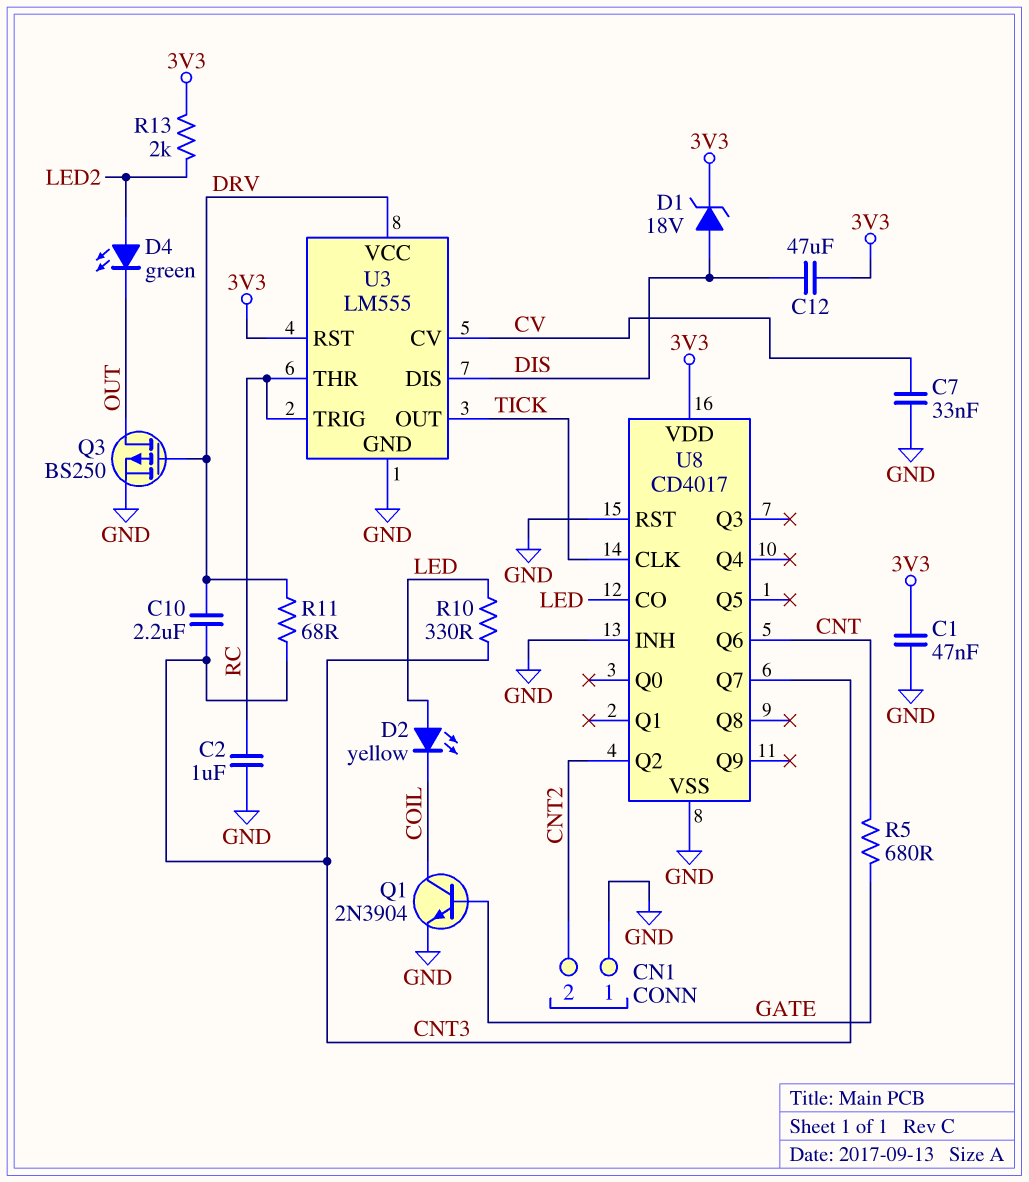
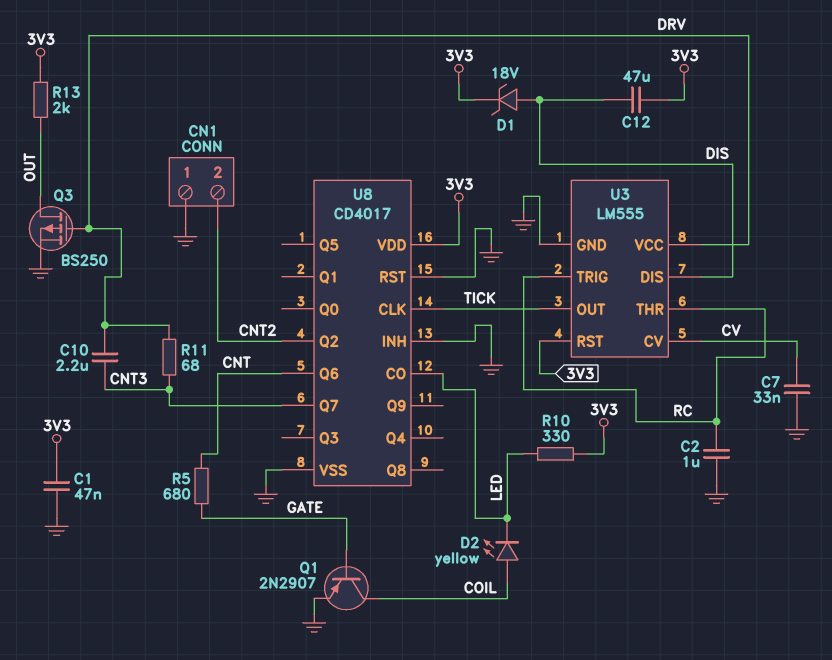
D2: LED yellow (A LED, K COIL) -> LED yellow (A COIL, K LED)
D4: LED green (A LED2, K OUT) -> none
Q1: NPN 2N3904 (B GATE, C COIL, E GND) -> PNP 2N2907 (B GATE, C COIL, E GND)
R10: 330 (CNT3, LED) -> 330 (3V3, LED)
R13: 2k (3V3, LED2) -> 2k (3V3, OUT)

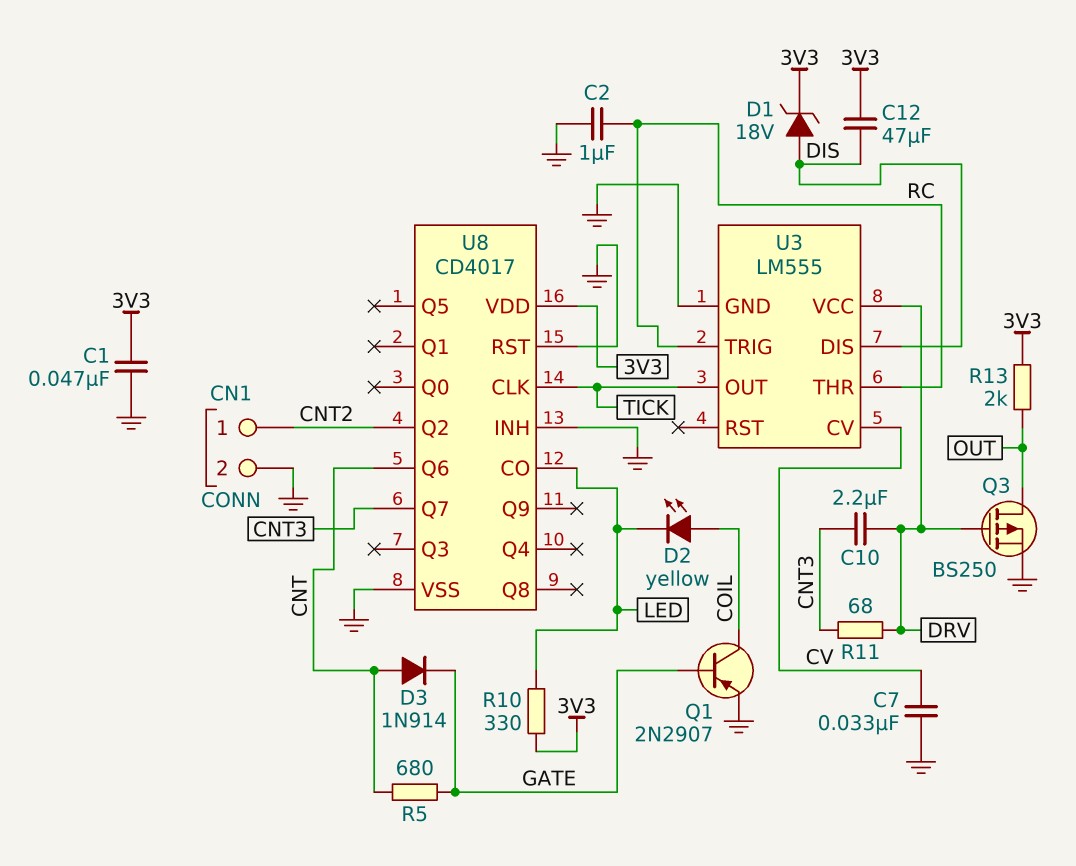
CN1 pin 1: GND -> CNT2
CN1 pin 2: CNT2 -> GND
D3: none -> diode 1N914 (A CNT, K GATE)
U3 pin RST: 3V3 -> none

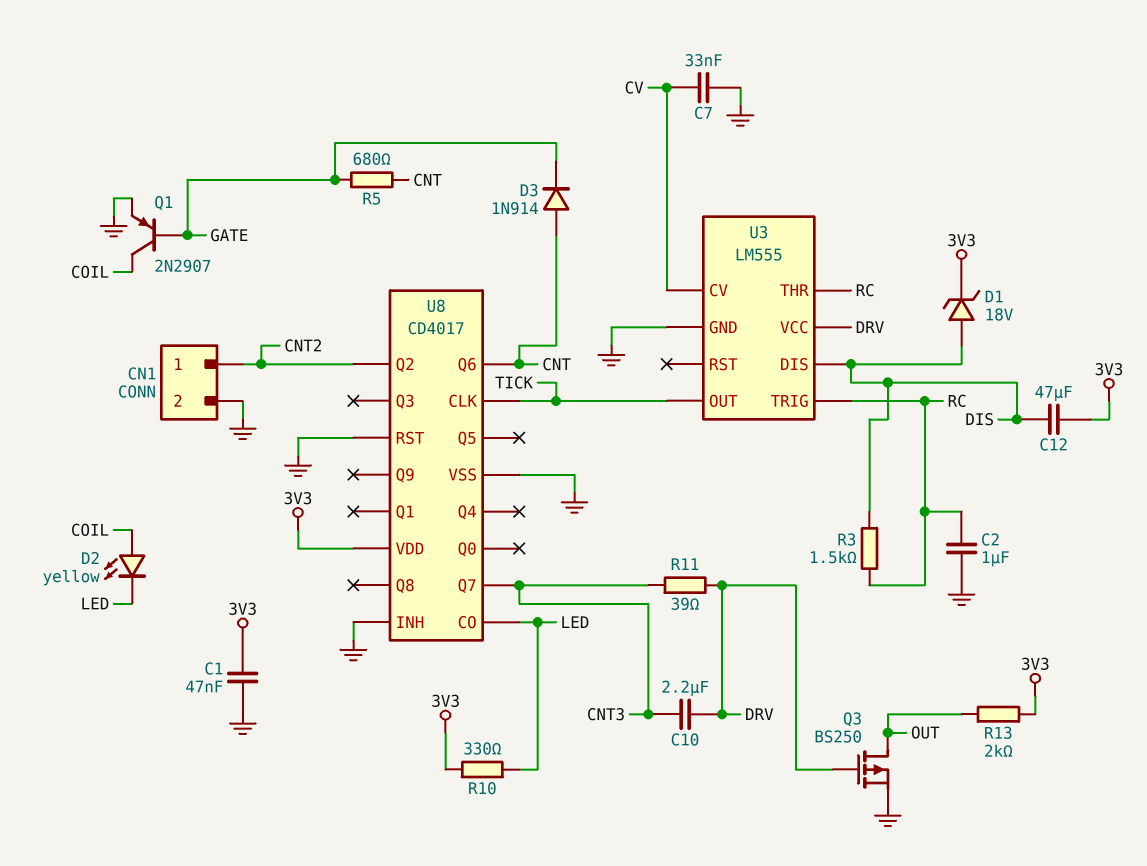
R3: none -> 1.5k (DIS, RC)
R11: 68 (CNT3, DRV) -> 39 (CNT3, DRV)

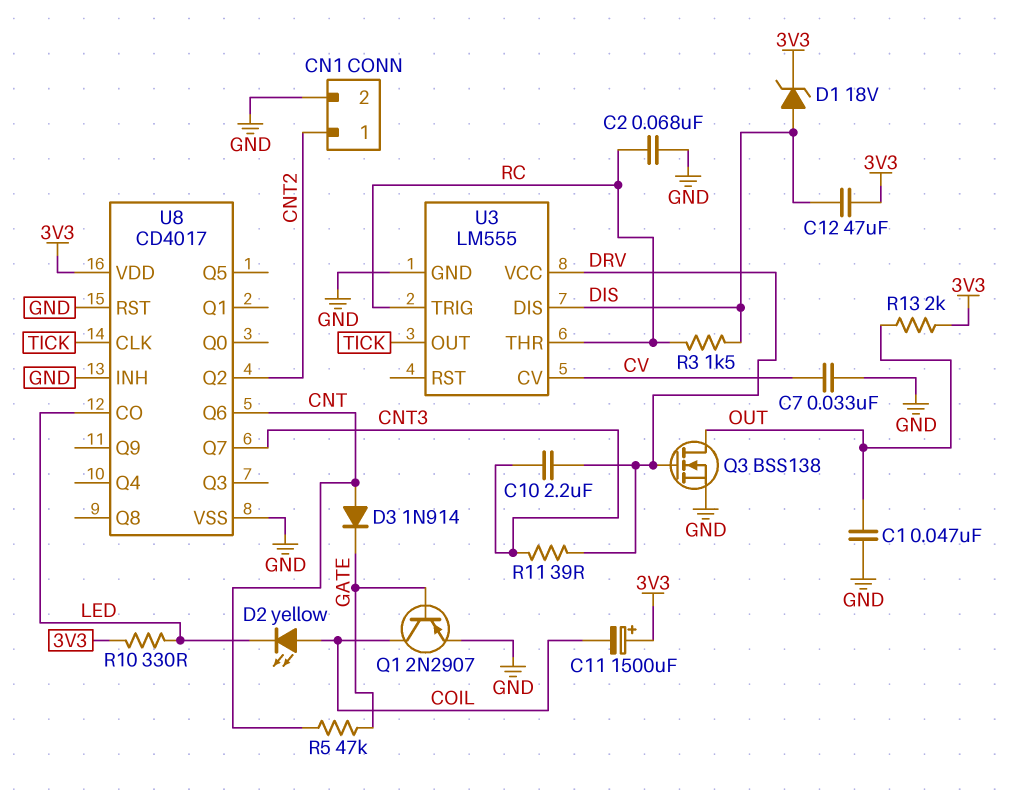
C1: 47nF (3V3, GND) -> 47nF (GND, OUT)
C2: 1uF (GND, RC) -> 68nF (GND, RC)
C11: none -> 1500uF (plus 3V3, minus COIL)
Q3: PMOS BS250 (G DRV, D OUT, S GND) -> NMOS BSS138 (G DRV, D OUT, S GND)
R5: 680 (CNT, GATE) -> 47k (CNT, GATE)

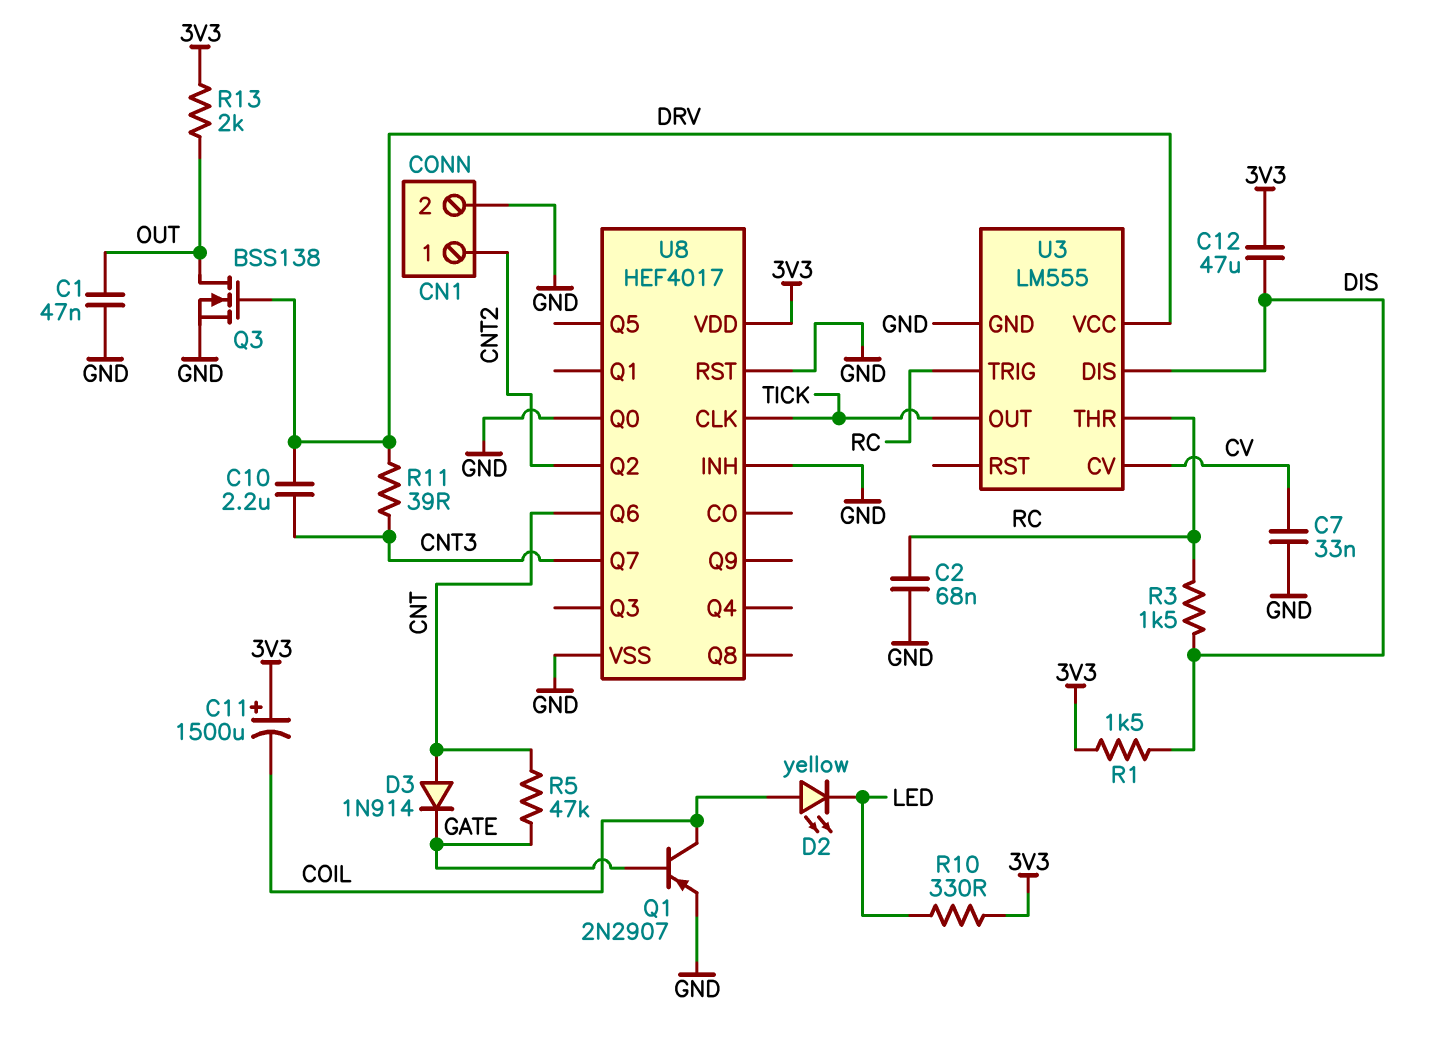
D1: zener 18V (A DIS, K 3V3) -> none
R1: none -> 1.5k (3V3, DIS)
U8: CD4017 -> HEF4017
U8 pin CO: LED -> none
U8 pin Q0: none -> GND

